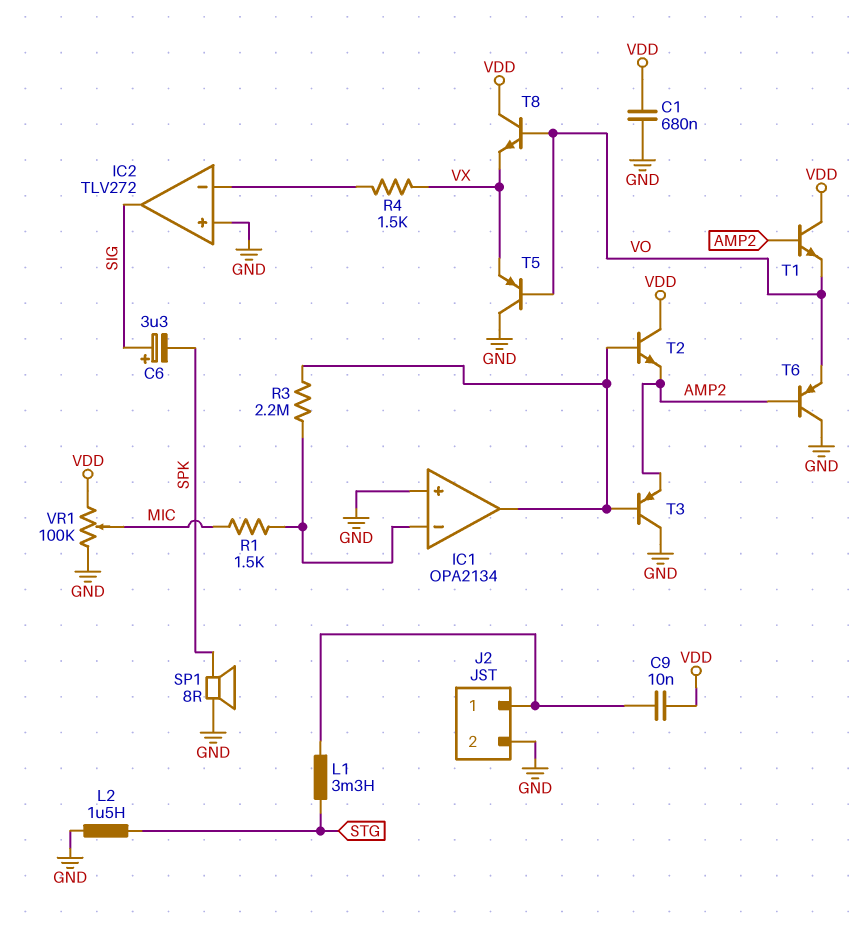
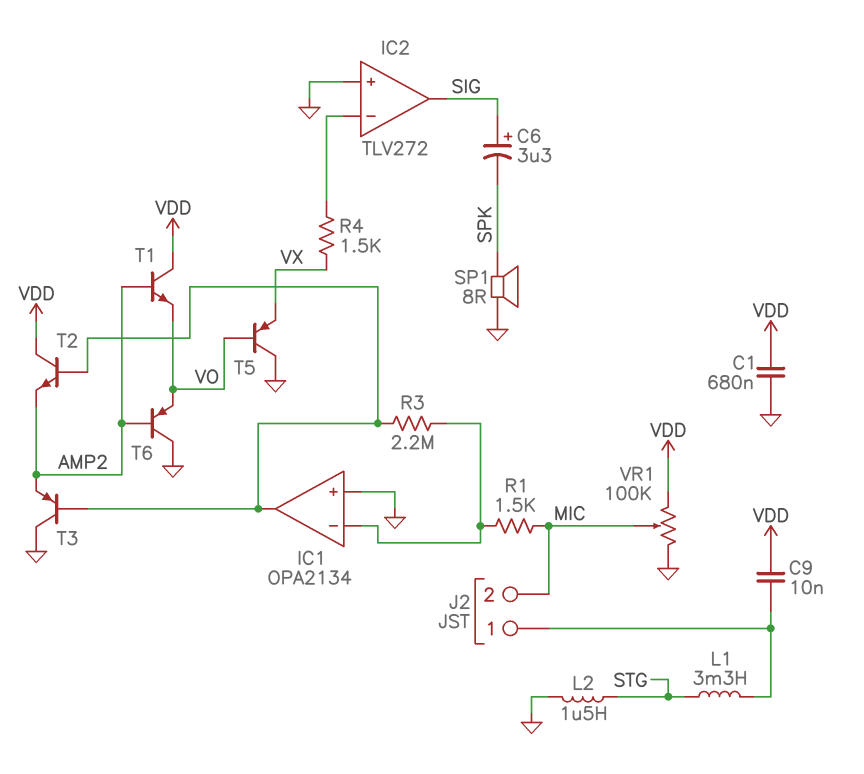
J2 pin 2: GND -> MIC
T8: NPN (B VO, C VDD, E VX) -> none

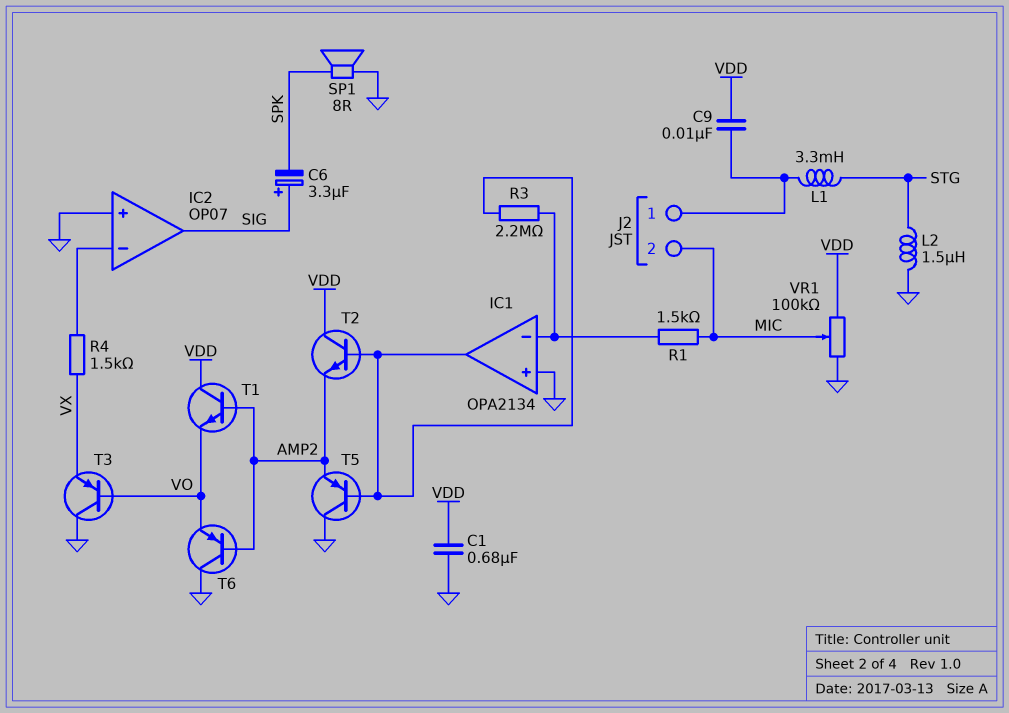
IC2: TLV272 -> OP07
T3: PNP (B IC1/out, C GND, E AMP2) -> PNP (B VO, C GND, E VX)
T5: PNP (B VO, C GND, E VX) -> PNP (B IC1/out, C GND, E AMP2)

